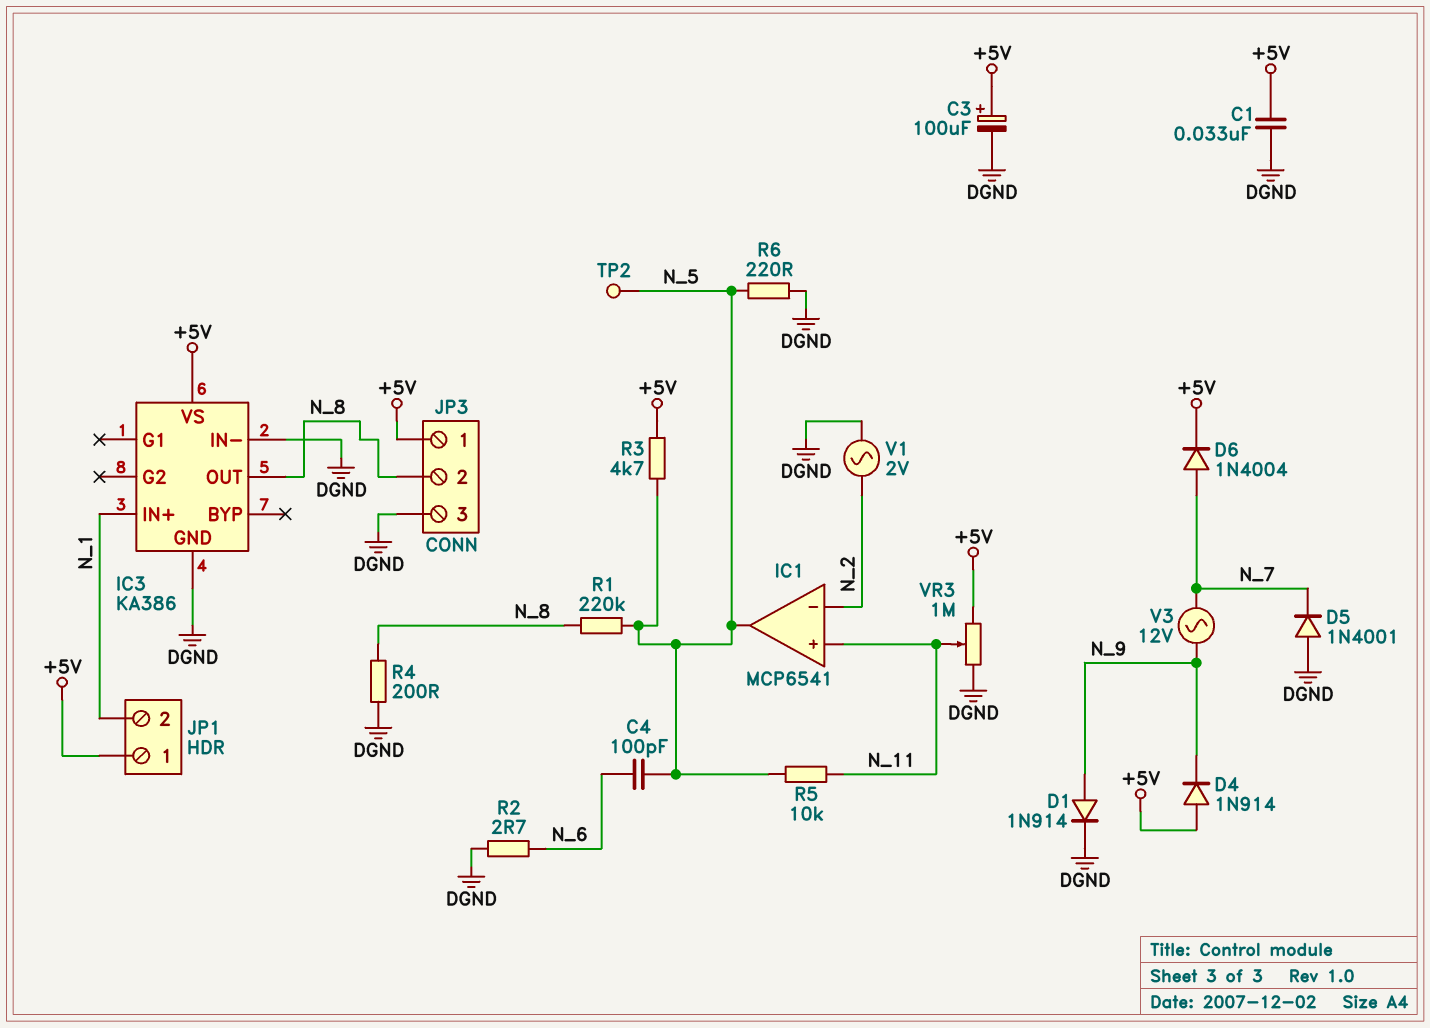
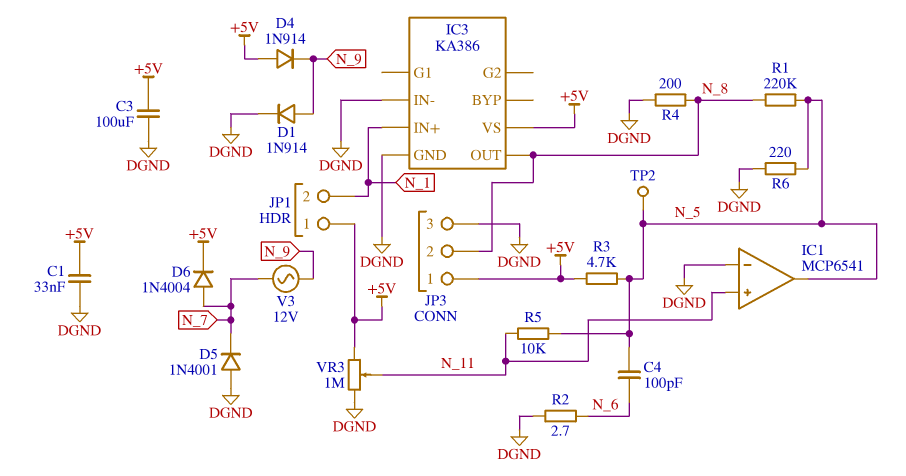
C3: 100uF (plus +5V, minus DGND) -> 100uF (+5V, DGND)
IC1 pin in-: N_2 -> DGND
V1: AC 2V (DGND, N_2) -> none

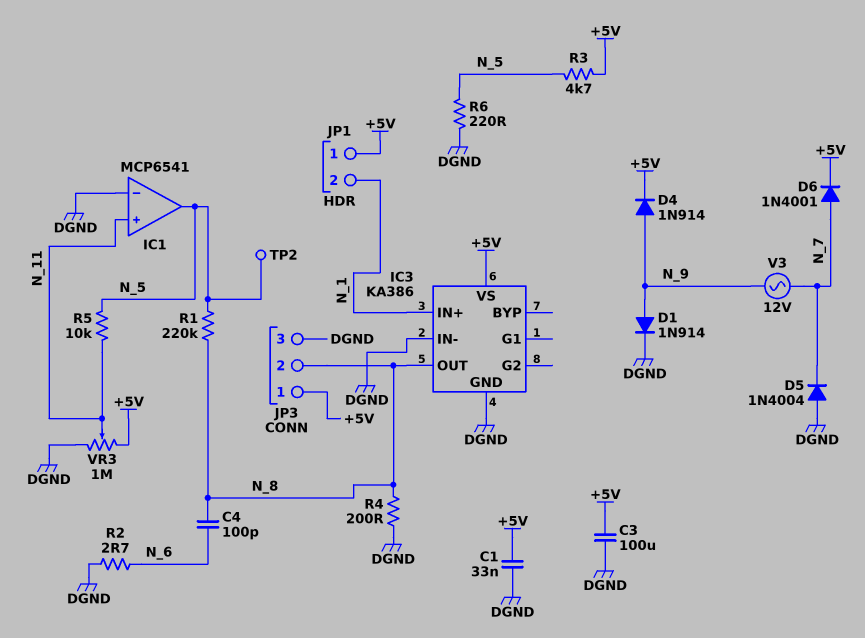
C4: 100pF (N_5, N_6) -> 100pF (N_6, N_8)
D4: diode 1N914 (A +5V, K N_9) -> diode 1N914 (A N_9, K +5V)
D5: diode 1N4001 (A DGND, K N_7) -> diode 1N4004 (A DGND, K N_7)
D6: diode 1N4004 (A N_7, K +5V) -> diode 1N4001 (A N_7, K +5V)

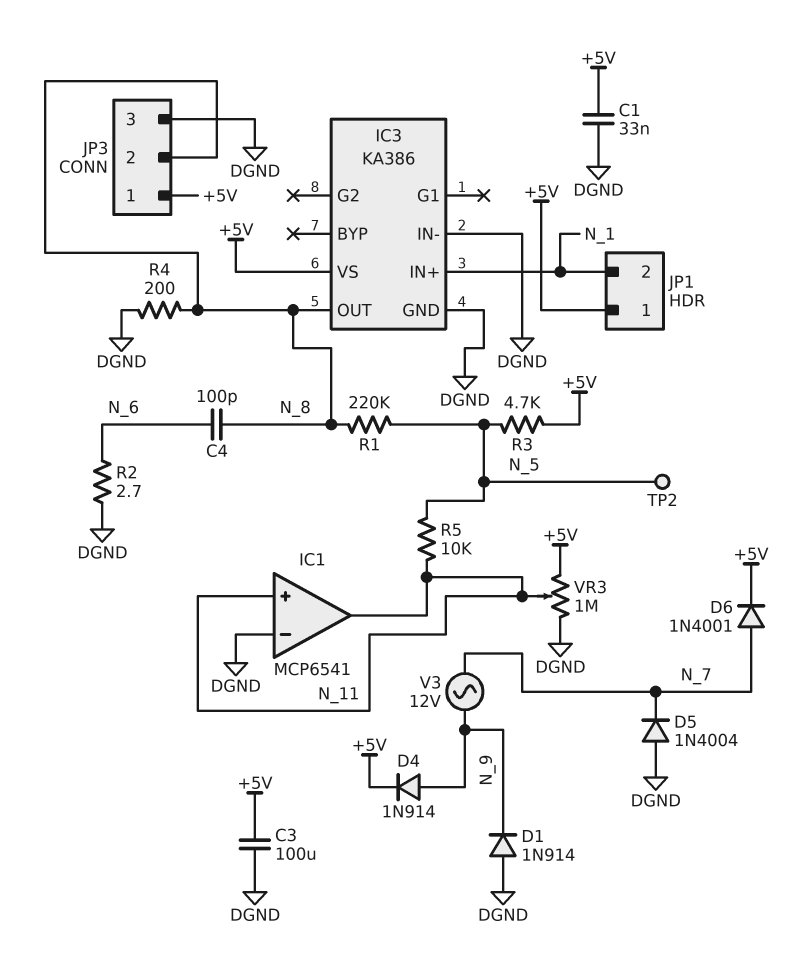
D1: diode 1N914 (A N_9, K DGND) -> diode 1N914 (A DGND, K N_9)
IC1 pin out: N_5 -> N_11
R6: 220 (DGND, N_5) -> none

